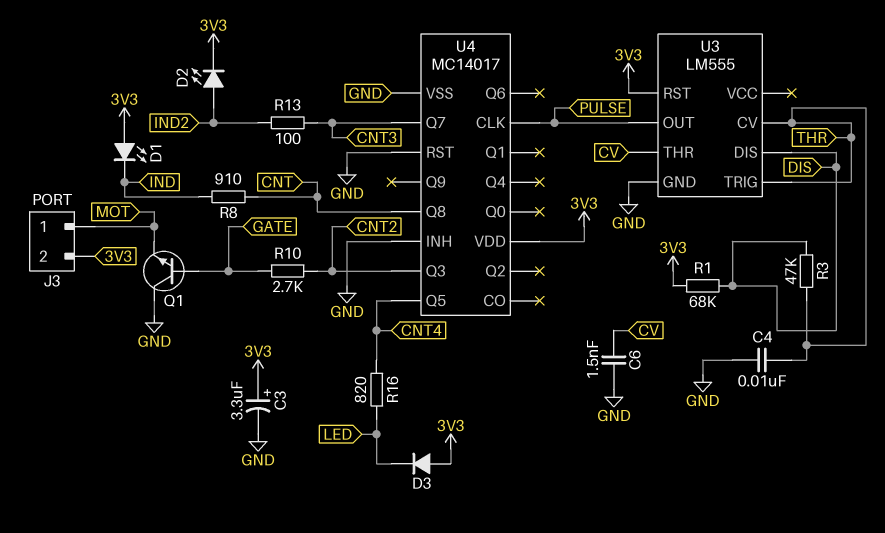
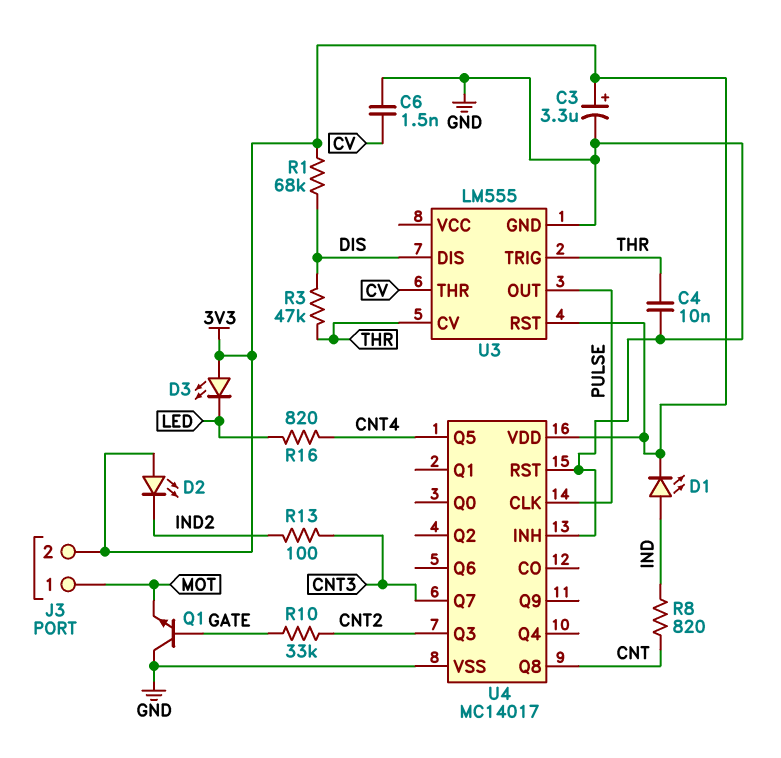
D1: LED (A 3V3, K IND) -> LED (A IND, K 3V3)
D2: LED (A IND2, K 3V3) -> LED (A 3V3, K IND2)
D3: diode (A 3V3, K LED) -> LED (A 3V3, K LED)
R8: 910 (CNT, IND) -> 820 (CNT, IND)
R10: 2.7k (CNT2, GATE) -> 33k (CNT2, GATE)

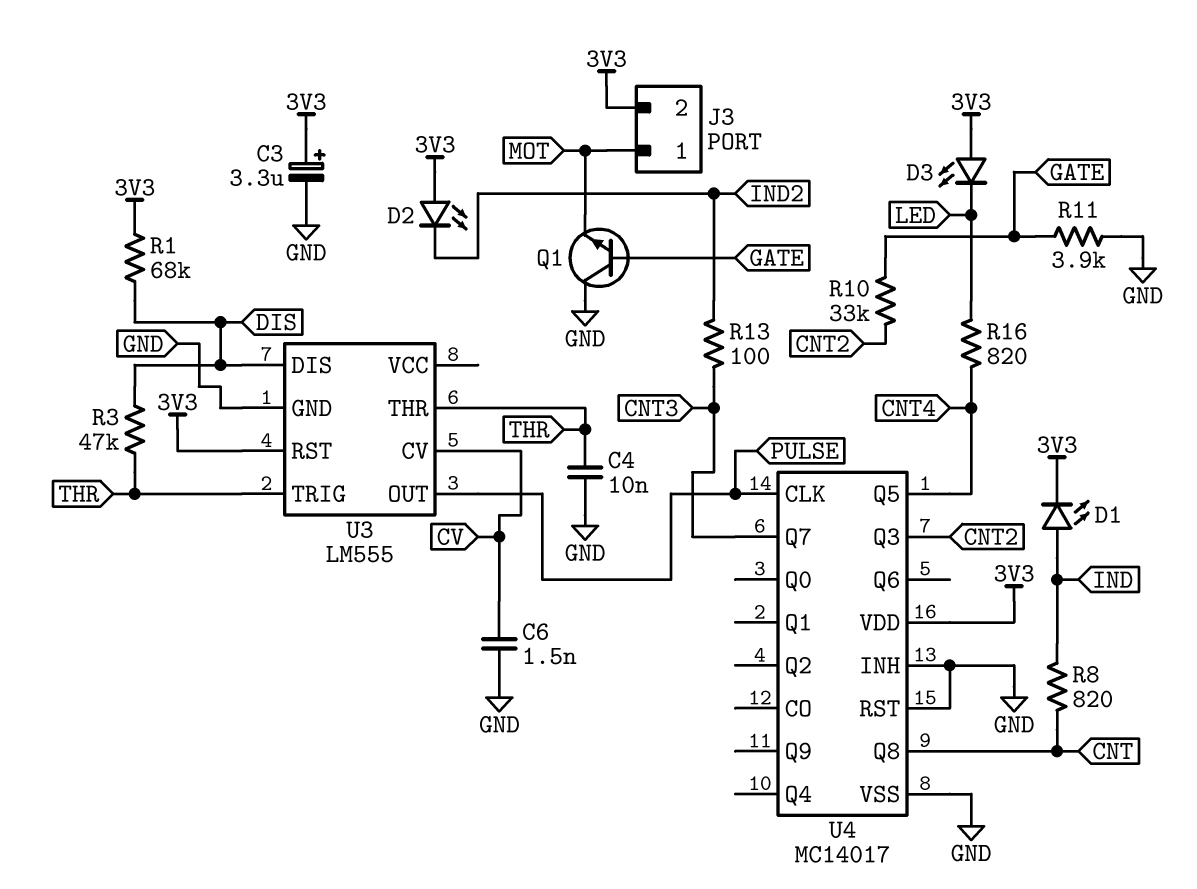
R11: none -> 3.9k (GATE, GND)
U3 pin CV: THR -> CV
U3 pin THR: CV -> THR

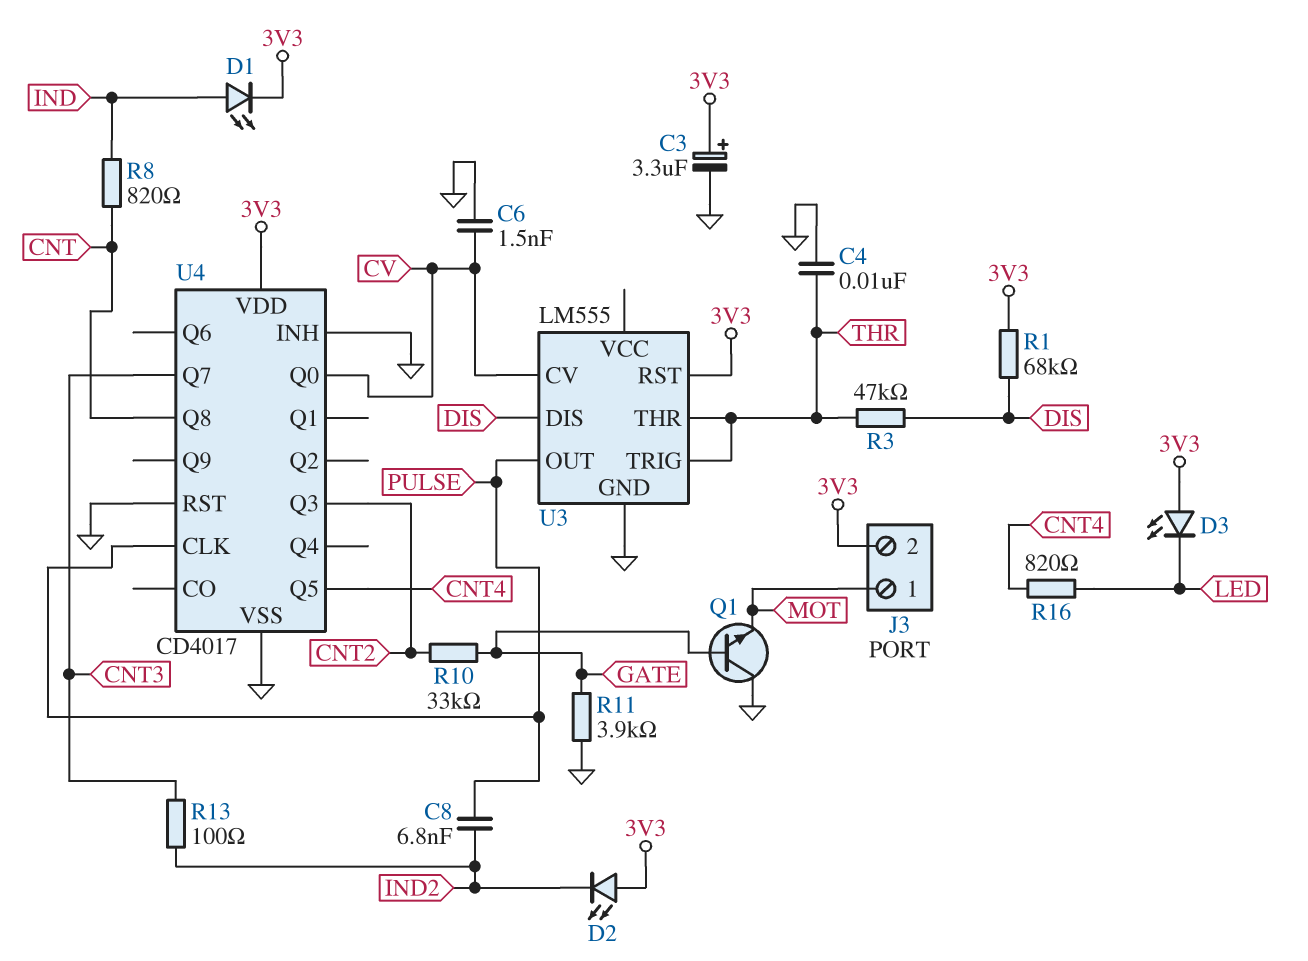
C8: none -> 6.8nF (IND2, PULSE)
U4: MC14017 -> CD4017
U4 pin Q0: none -> CV

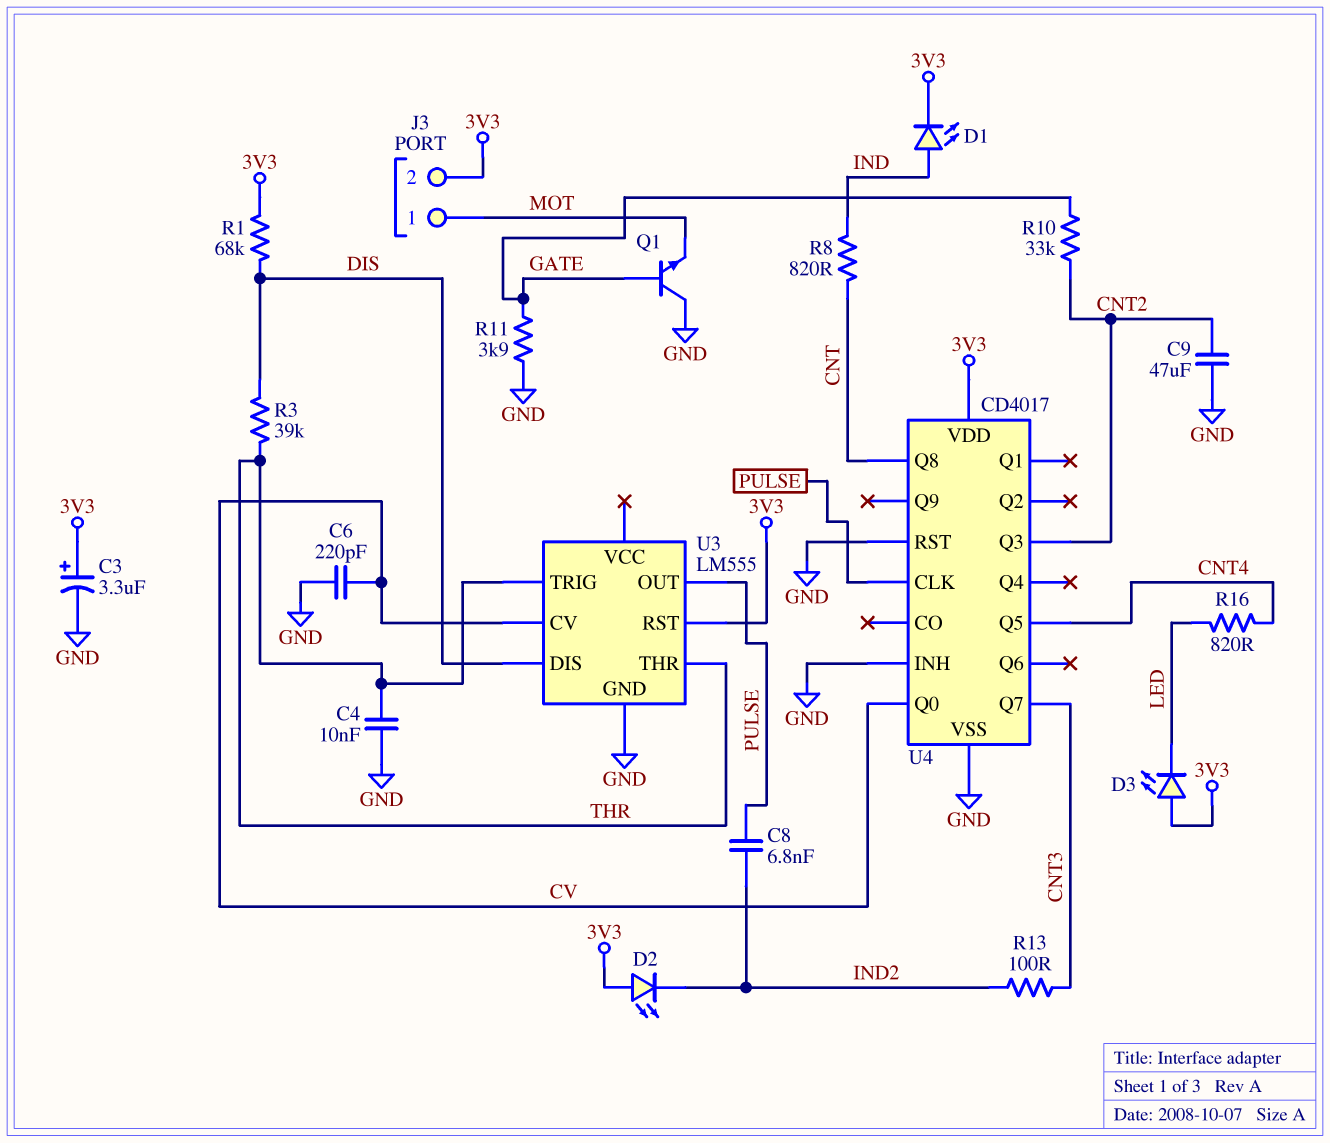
C6: 1.5nF (CV, GND) -> 220pF (CV, GND)
C9: none -> 47uF (CNT2, GND)
R3: 47k (DIS, THR) -> 39k (DIS, THR)

